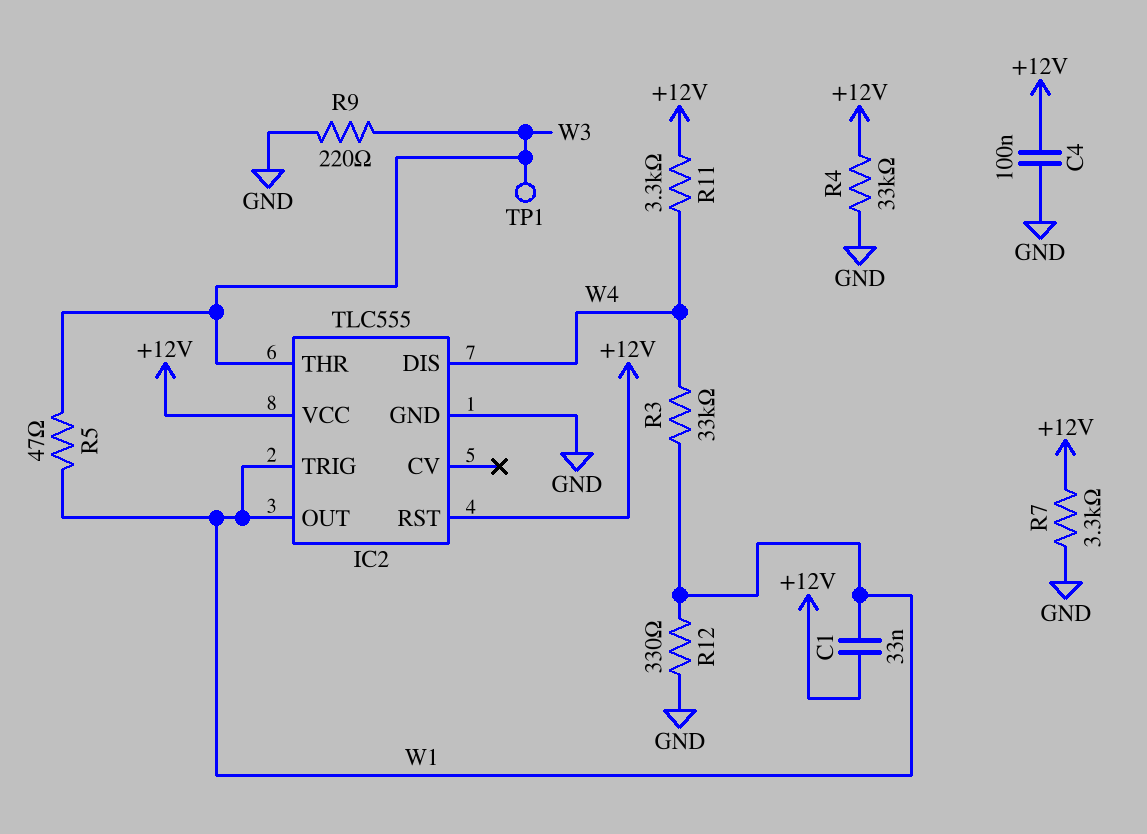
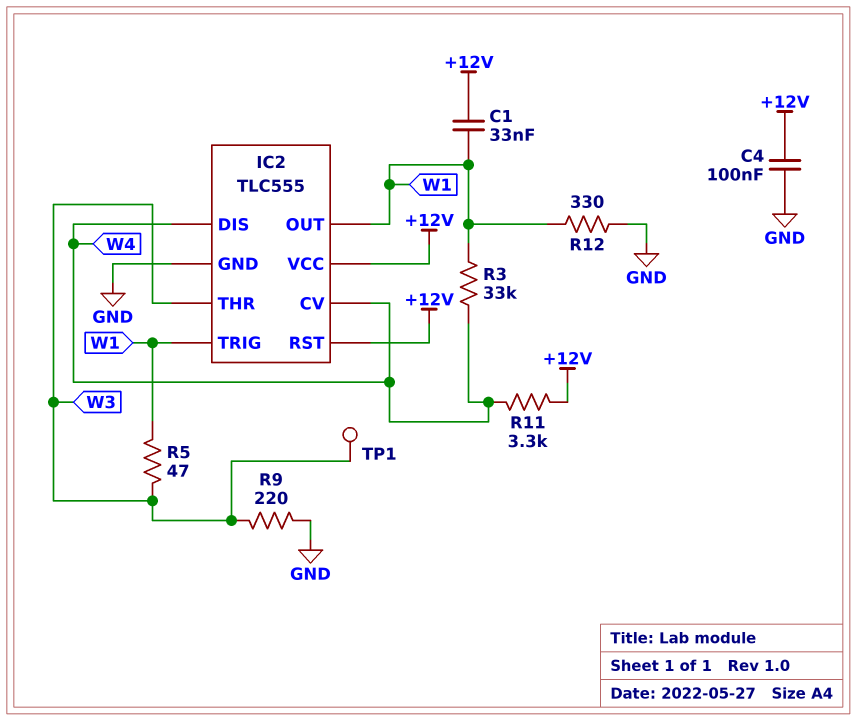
IC2 pin CV: none -> W4
R4: 33k (+12V, GND) -> none
R7: 3.3k (+12V, GND) -> none

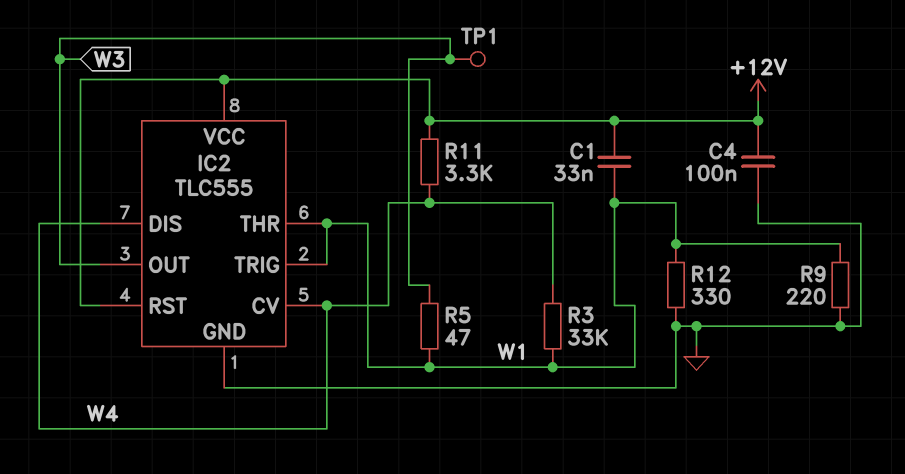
IC2 pin OUT: W1 -> W3
IC2 pin THR: W3 -> W1
R9: 220 (GND, W3) -> 220 (GND, W1)

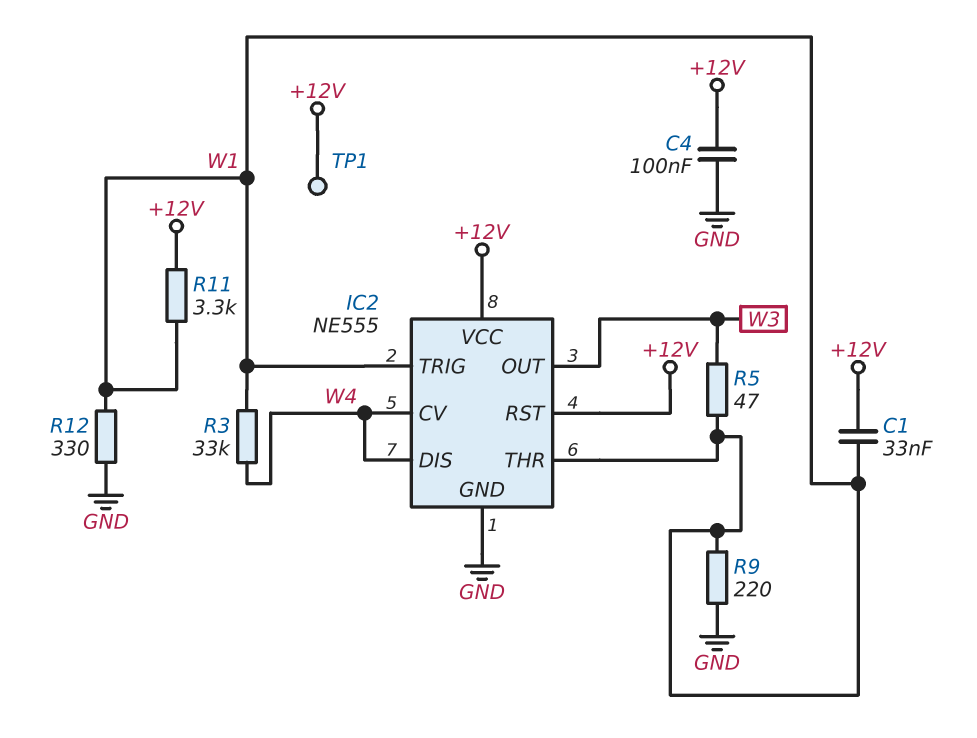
IC2: TLC555 -> NE555
R11: 3.3k (+12V, W4) -> 3.3k (+12V, W1)
TP1: test point (W3) -> test point (+12V)

